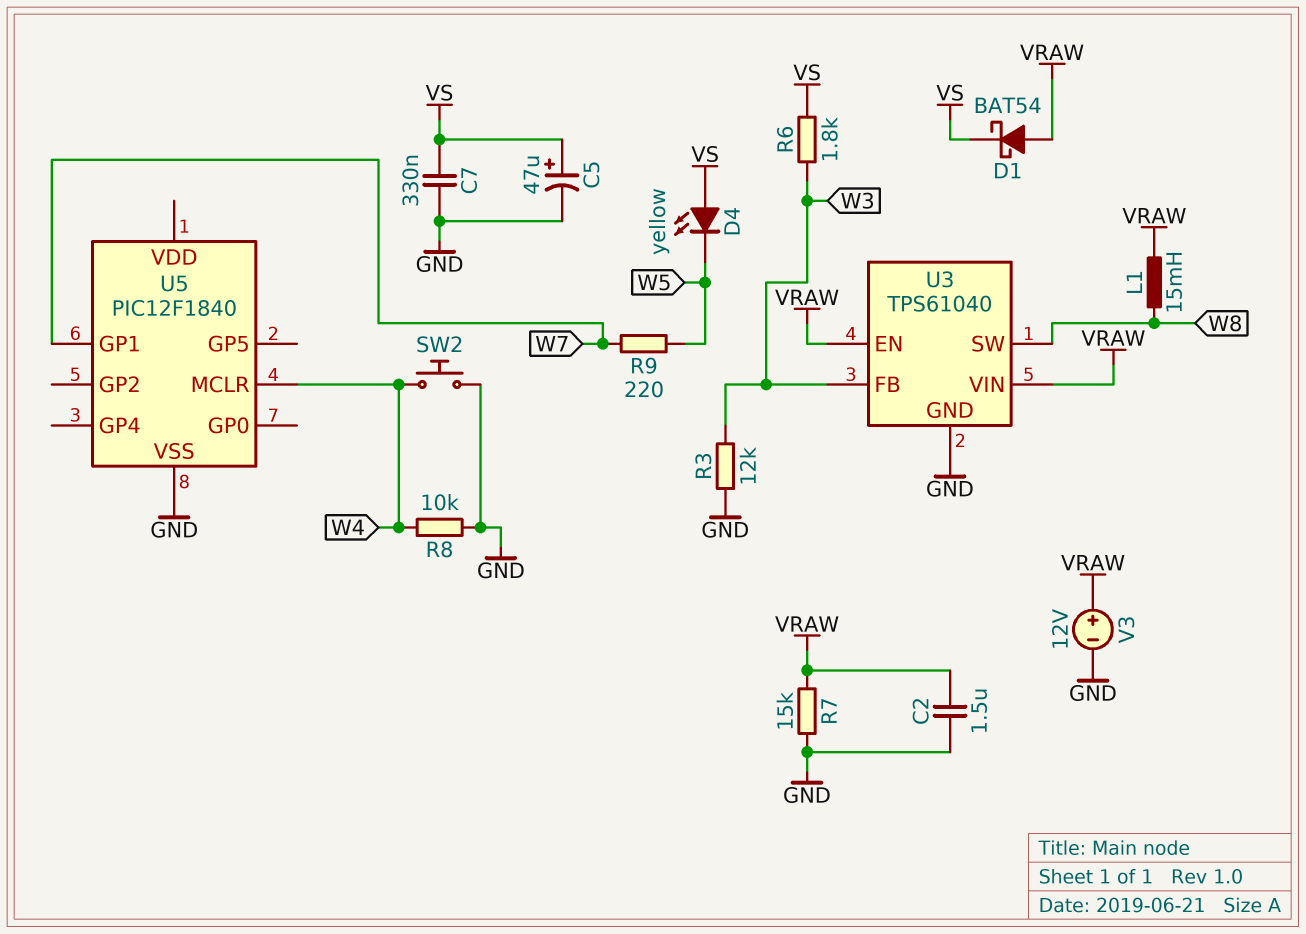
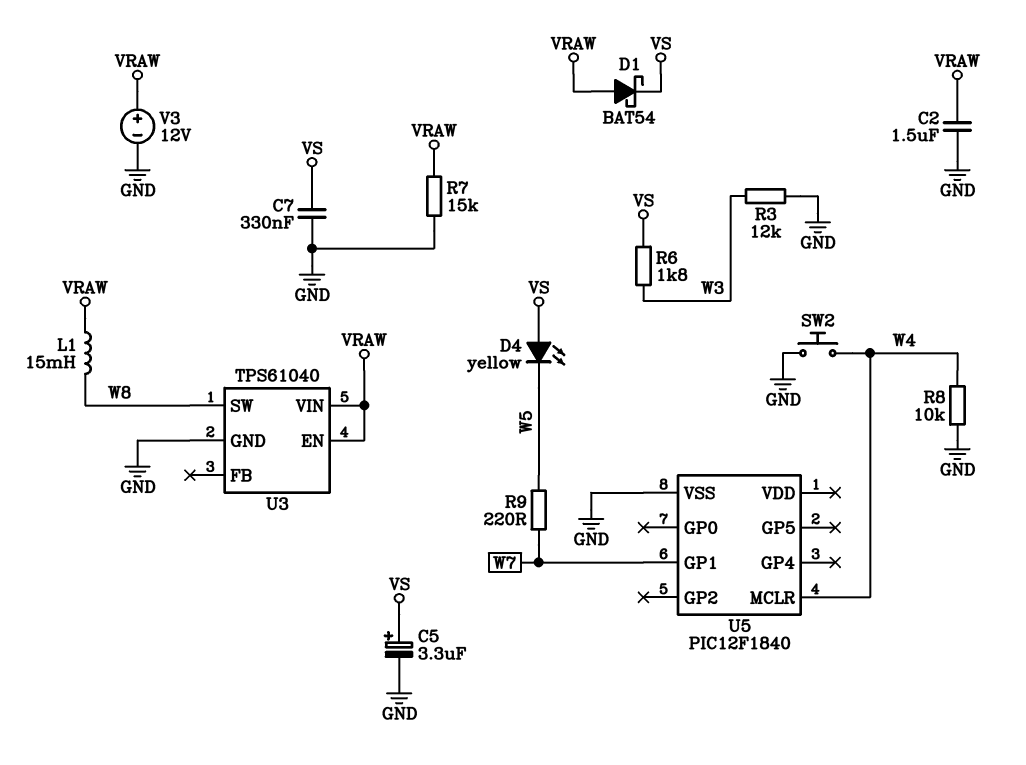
C5: 47uF (plus VS, minus GND) -> 3.3uF (plus VS, minus GND)
U3 pin FB: W3 -> none

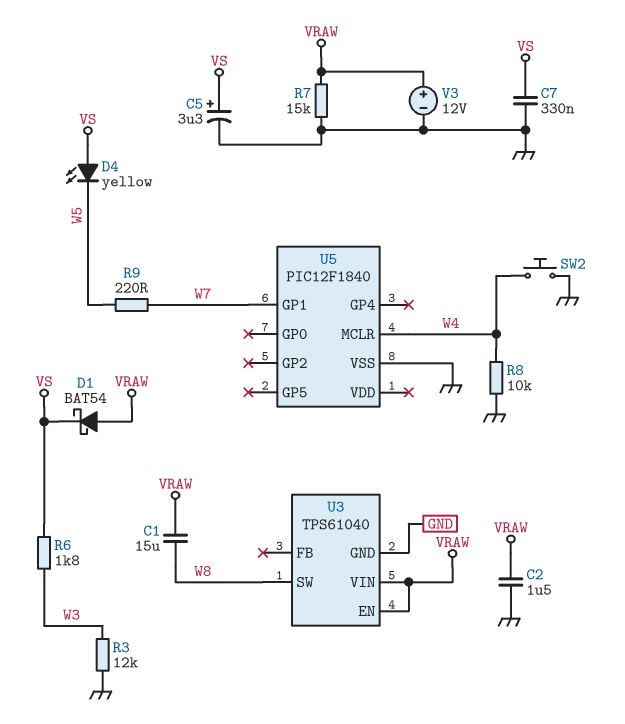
C1: none -> 15uF (VRAW, W8)
L1: 15mH (VRAW, W8) -> none

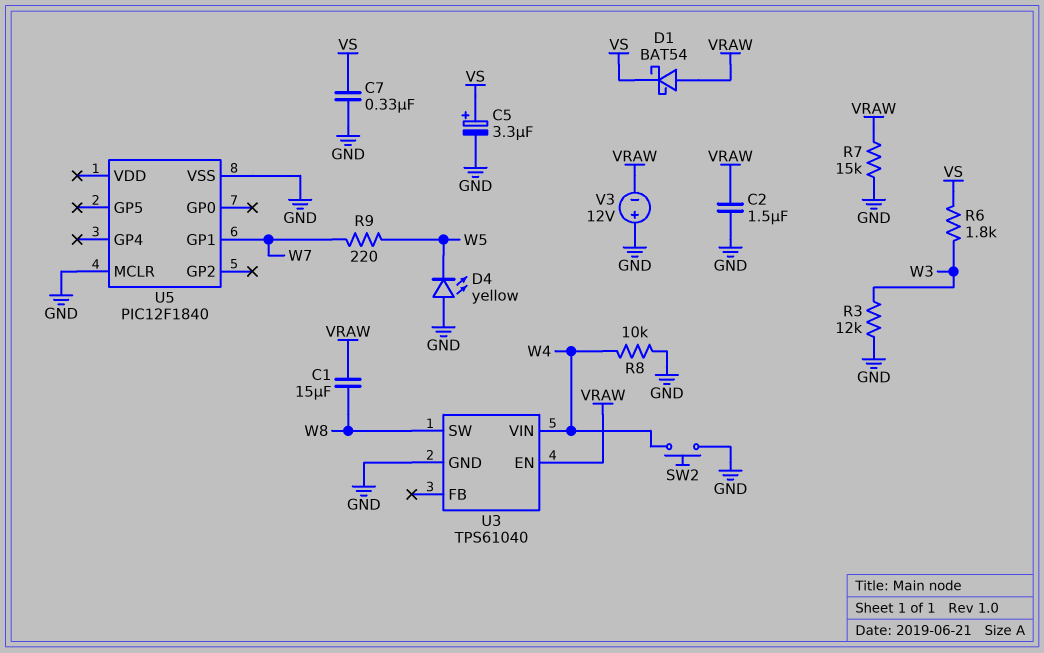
D4: LED yellow (A VS, K W5) -> LED yellow (A GND, K W5)
U3 pin VIN: VRAW -> W4
U5 pin MCLR: W4 -> GND
V3: 12V (plus VRAW, minus GND) -> 12V (plus GND, minus VRAW)

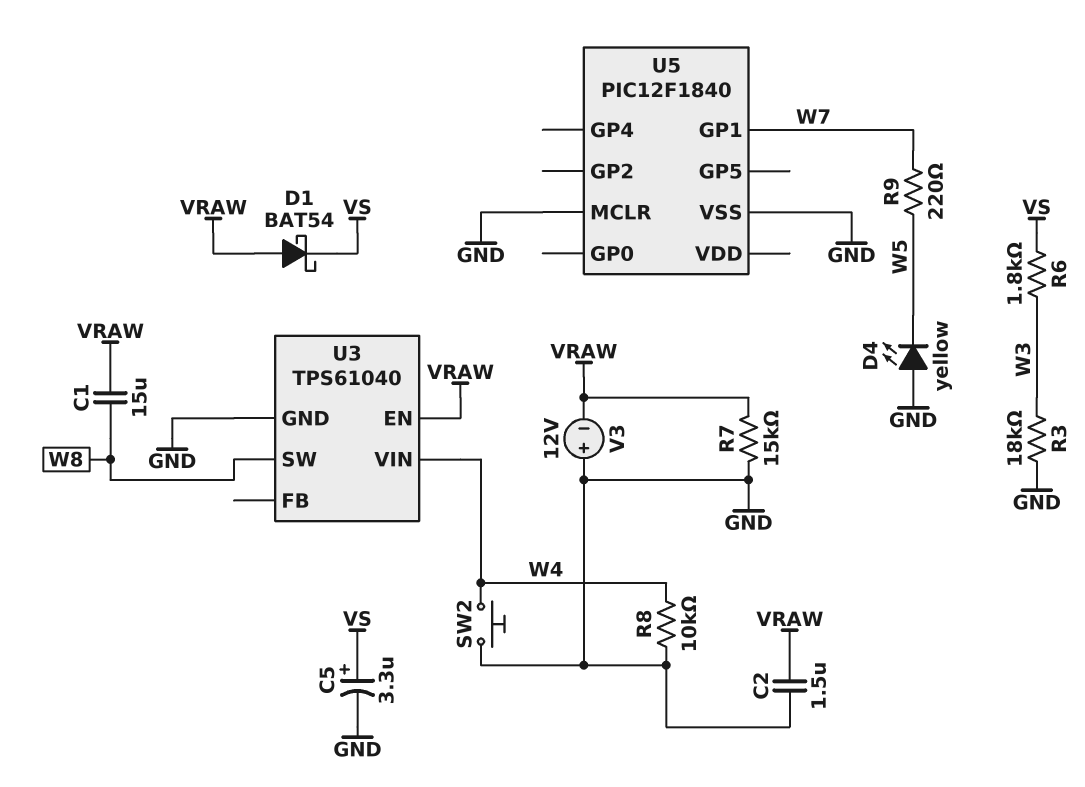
C7: 330nF (GND, VS) -> none
R3: 12k (GND, W3) -> 18k (GND, W3)

